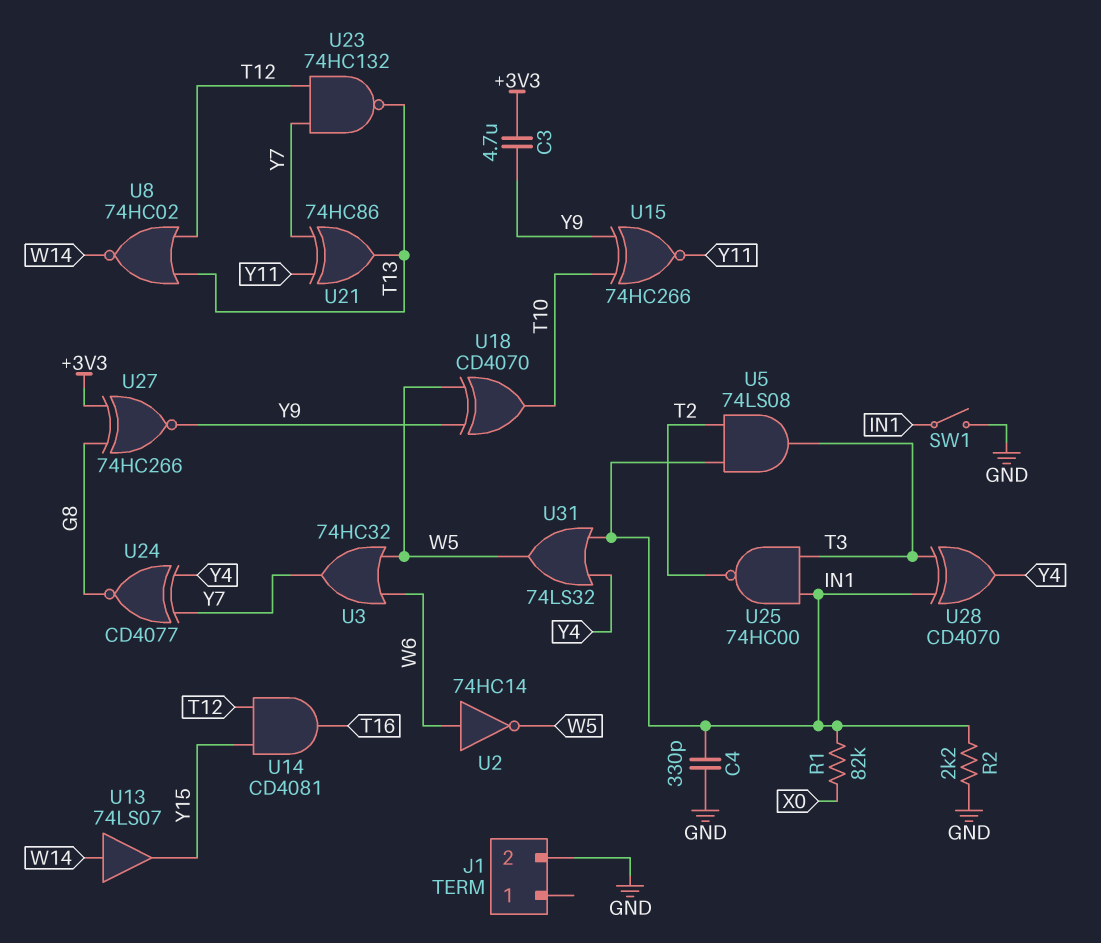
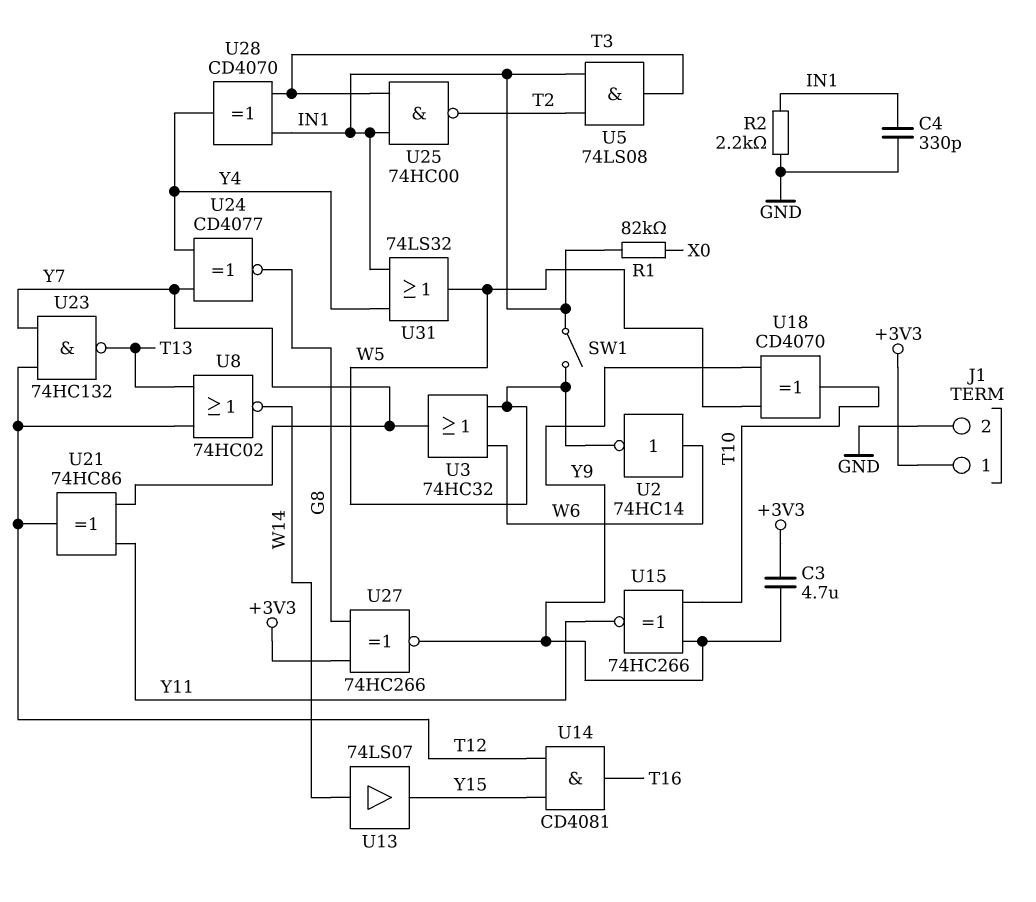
J1 pin 1: none -> +3V3
SW1: switch (GND, IN1) -> switch (IN1, W5)
U21: XOR 74HC86 (in Y7, in Y11, out T13) -> XOR 74HC86 (in Y7, in Y11, out T12)

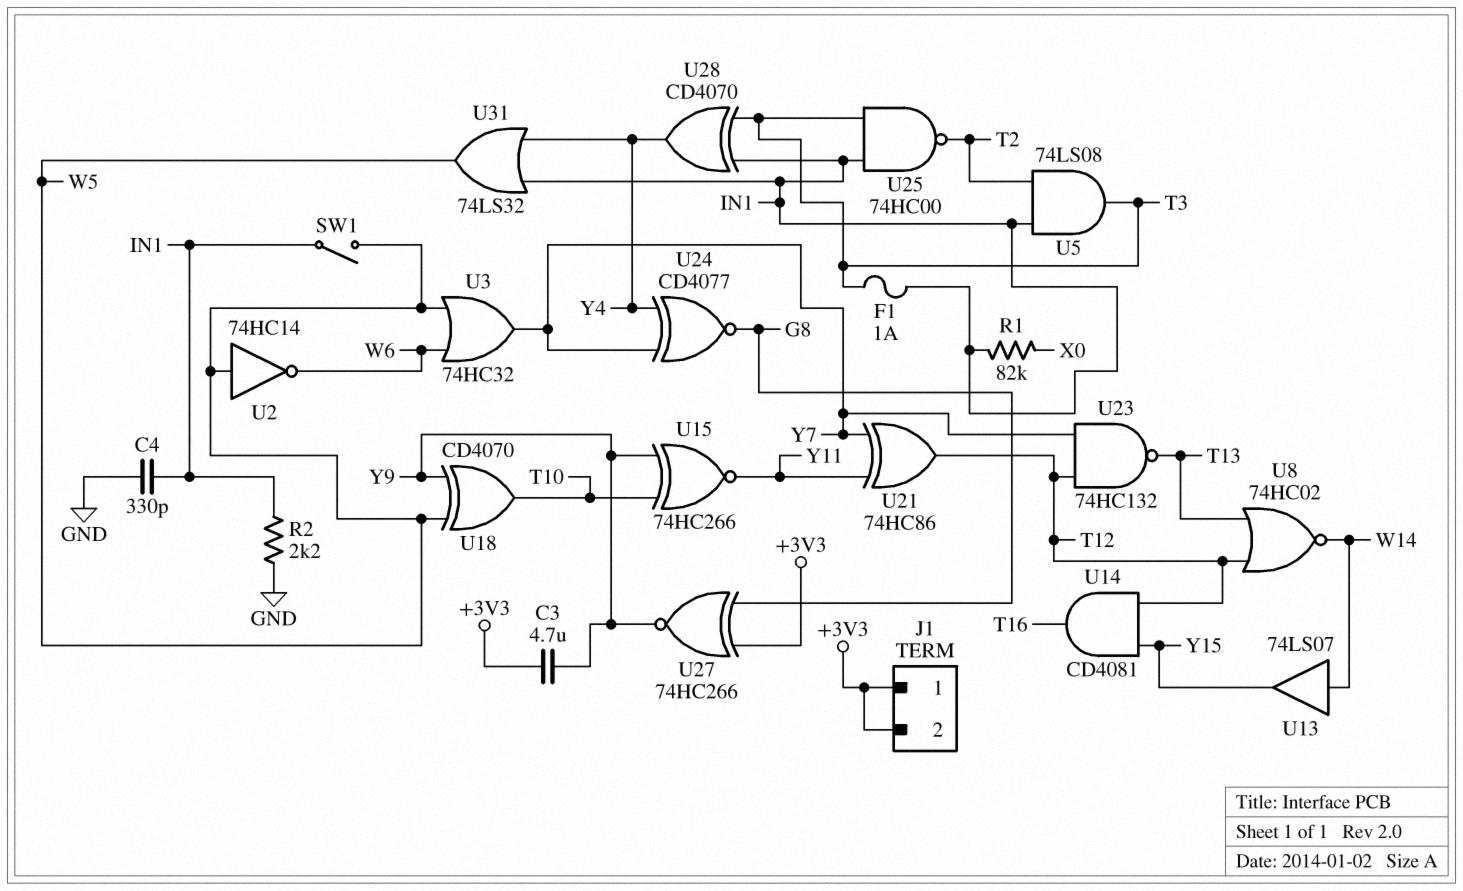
F1: none -> 1A (IN1, T3)
J1 pin 2: GND -> +3V3
U2: NOT 74HC14 (in W6, out W5) -> NOT 74HC14 (in W5, out W6)

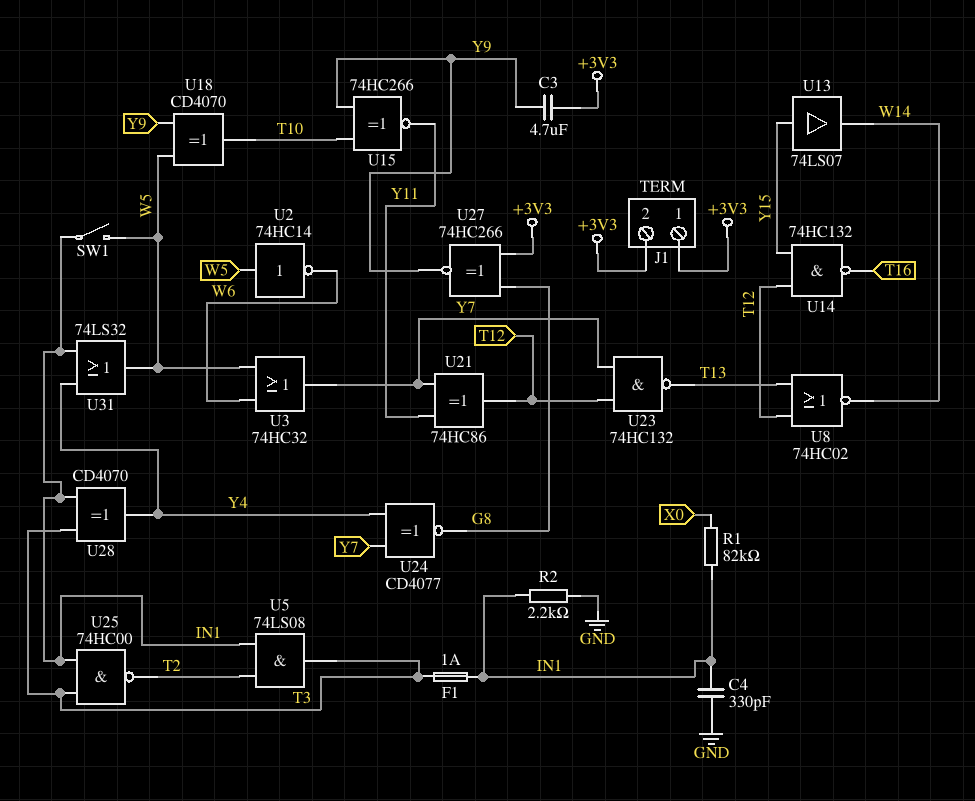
U13: buffer 74LS07 (in W14, out Y15) -> buffer 74LS07 (in Y15, out W14)
U14: AND CD4081 (in T12, in Y15, out T16) -> NAND 74HC132 (in T12, in Y15, out T16)

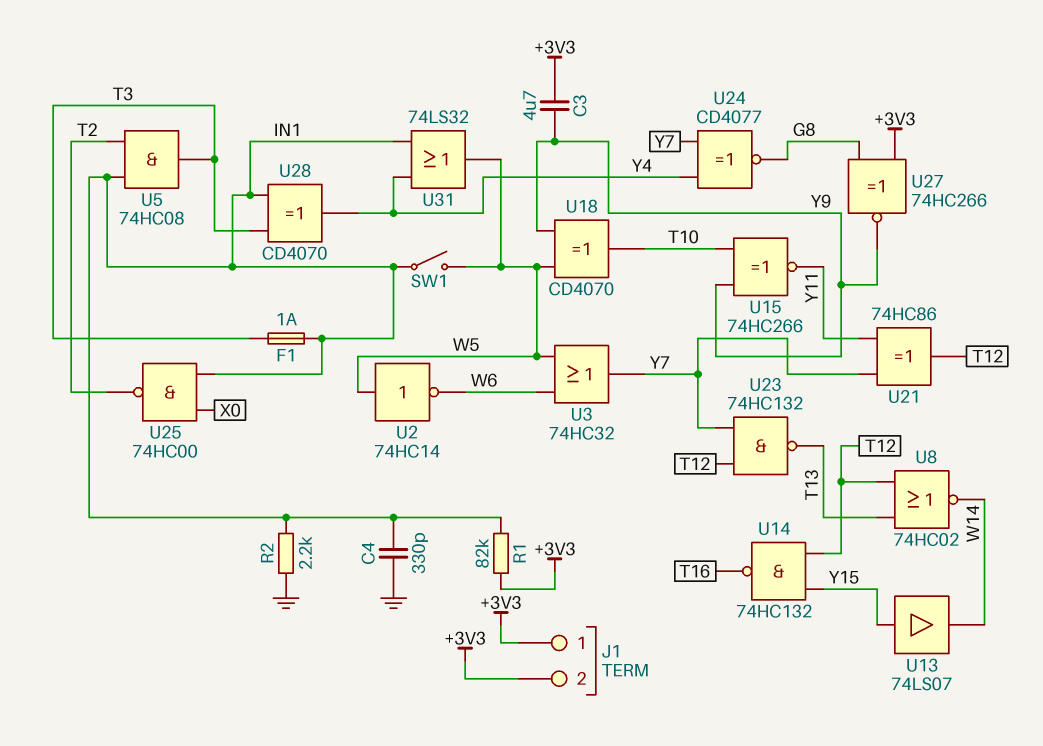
R1: 82k (IN1, X0) -> 82k (+3V3, IN1)
U5: AND 74LS08 (in IN1, in T2, out T3) -> AND 74HC08 (in IN1, in T2, out T3)
U25: NAND 74HC00 (in IN1, in T3, out T2) -> NAND 74HC00 (in IN1, in X0, out T2)

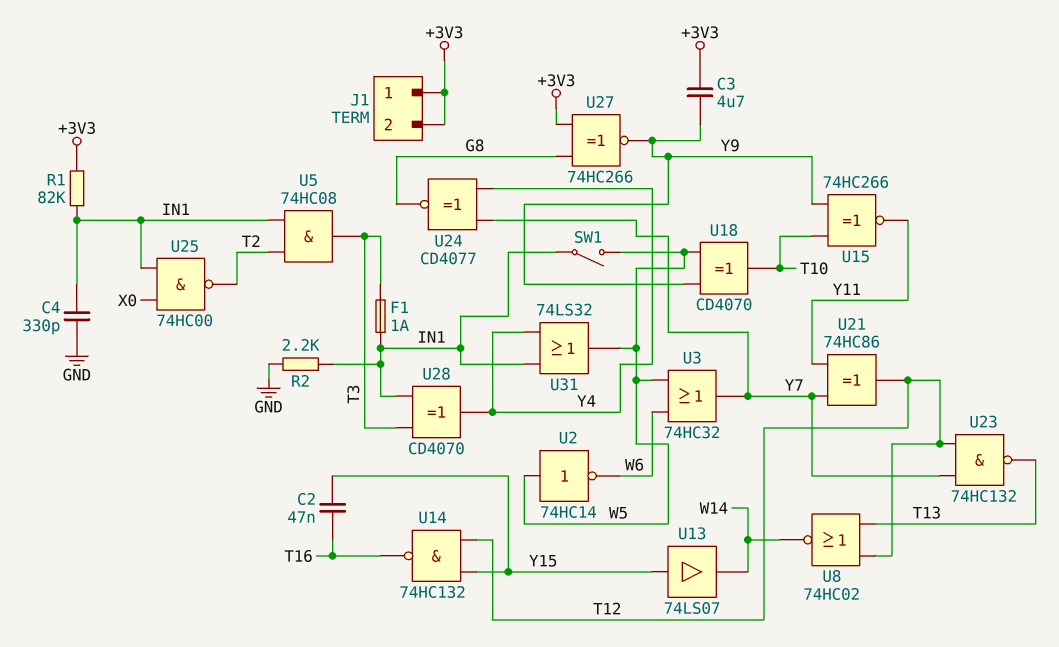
C2: none -> 47nF (T16, Y15)

